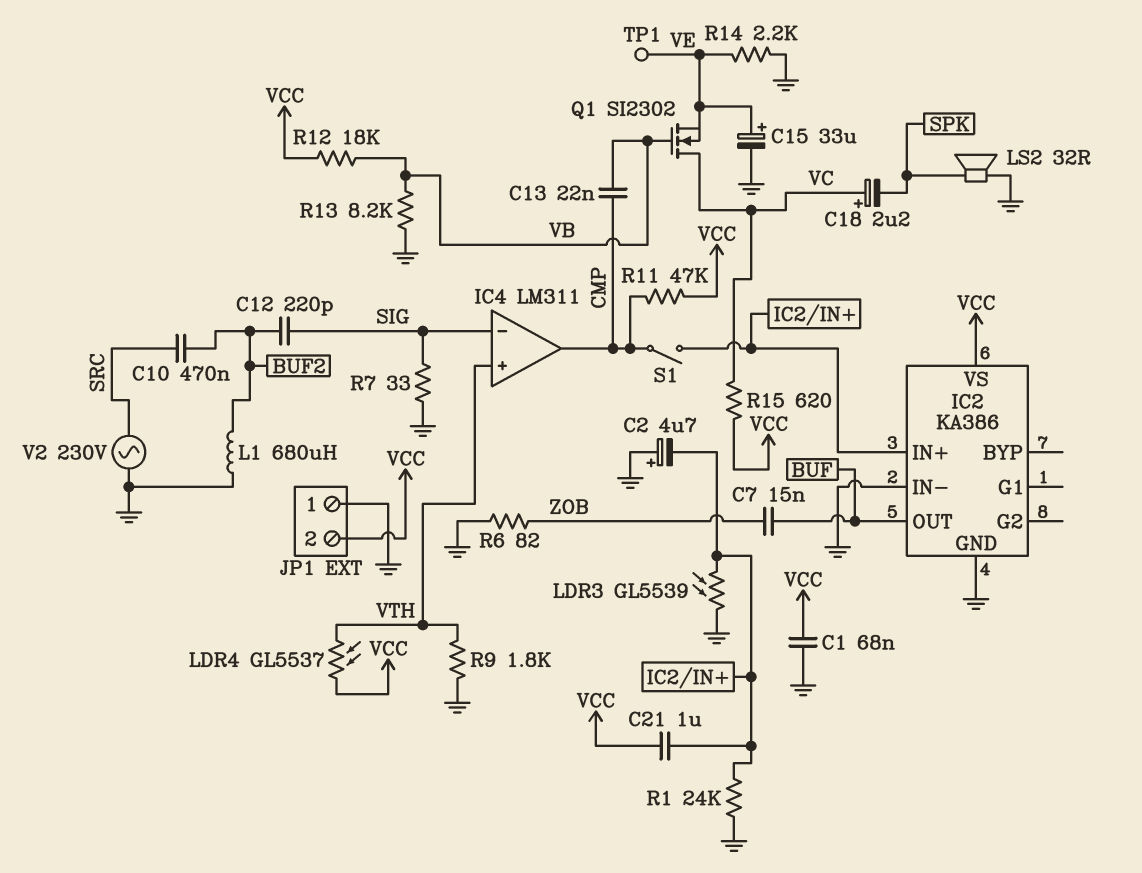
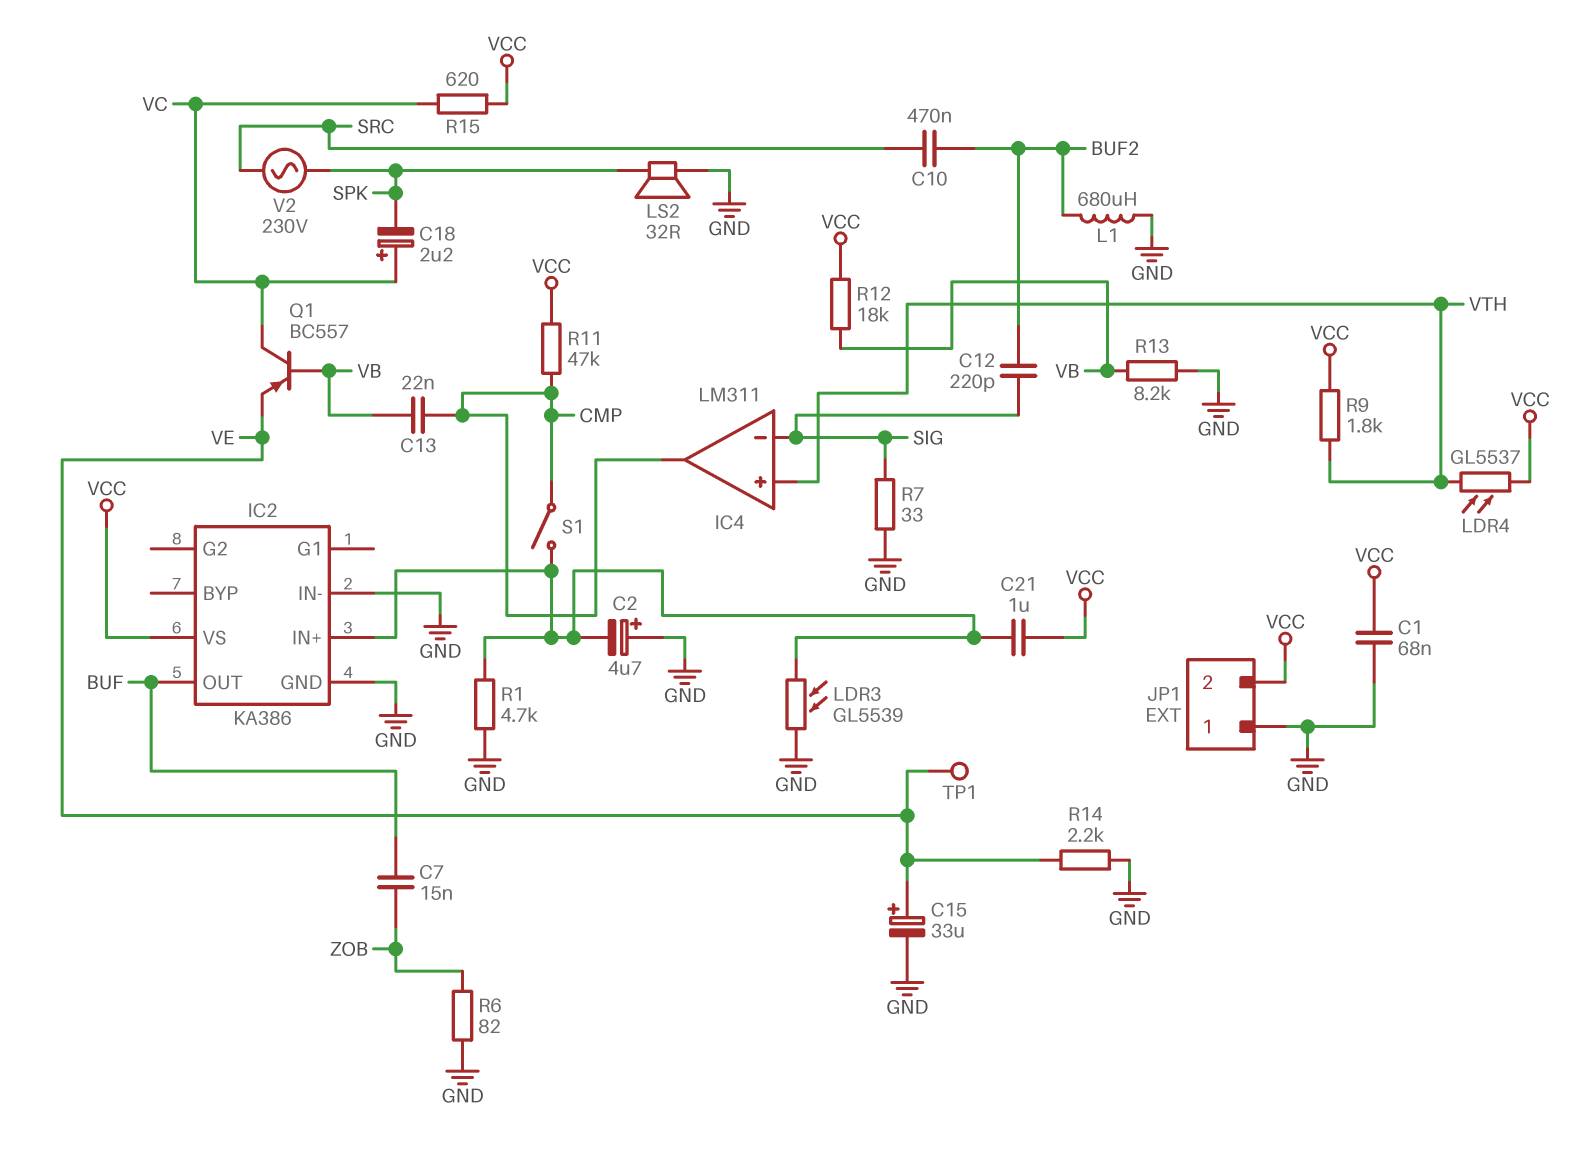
Q1: NMOS SI2302 (G VB, D VC, S VE) -> PNP BC557 (B VB, C VC, E VE)
R1: 24k (GND, IC2/IN+) -> 4.7k (GND, IC2/IN+)
R9: 1.8k (GND, VTH) -> 1.8k (VCC, VTH)
V2: AC 230V (GND, SRC) -> AC 230V (SPK, SRC)

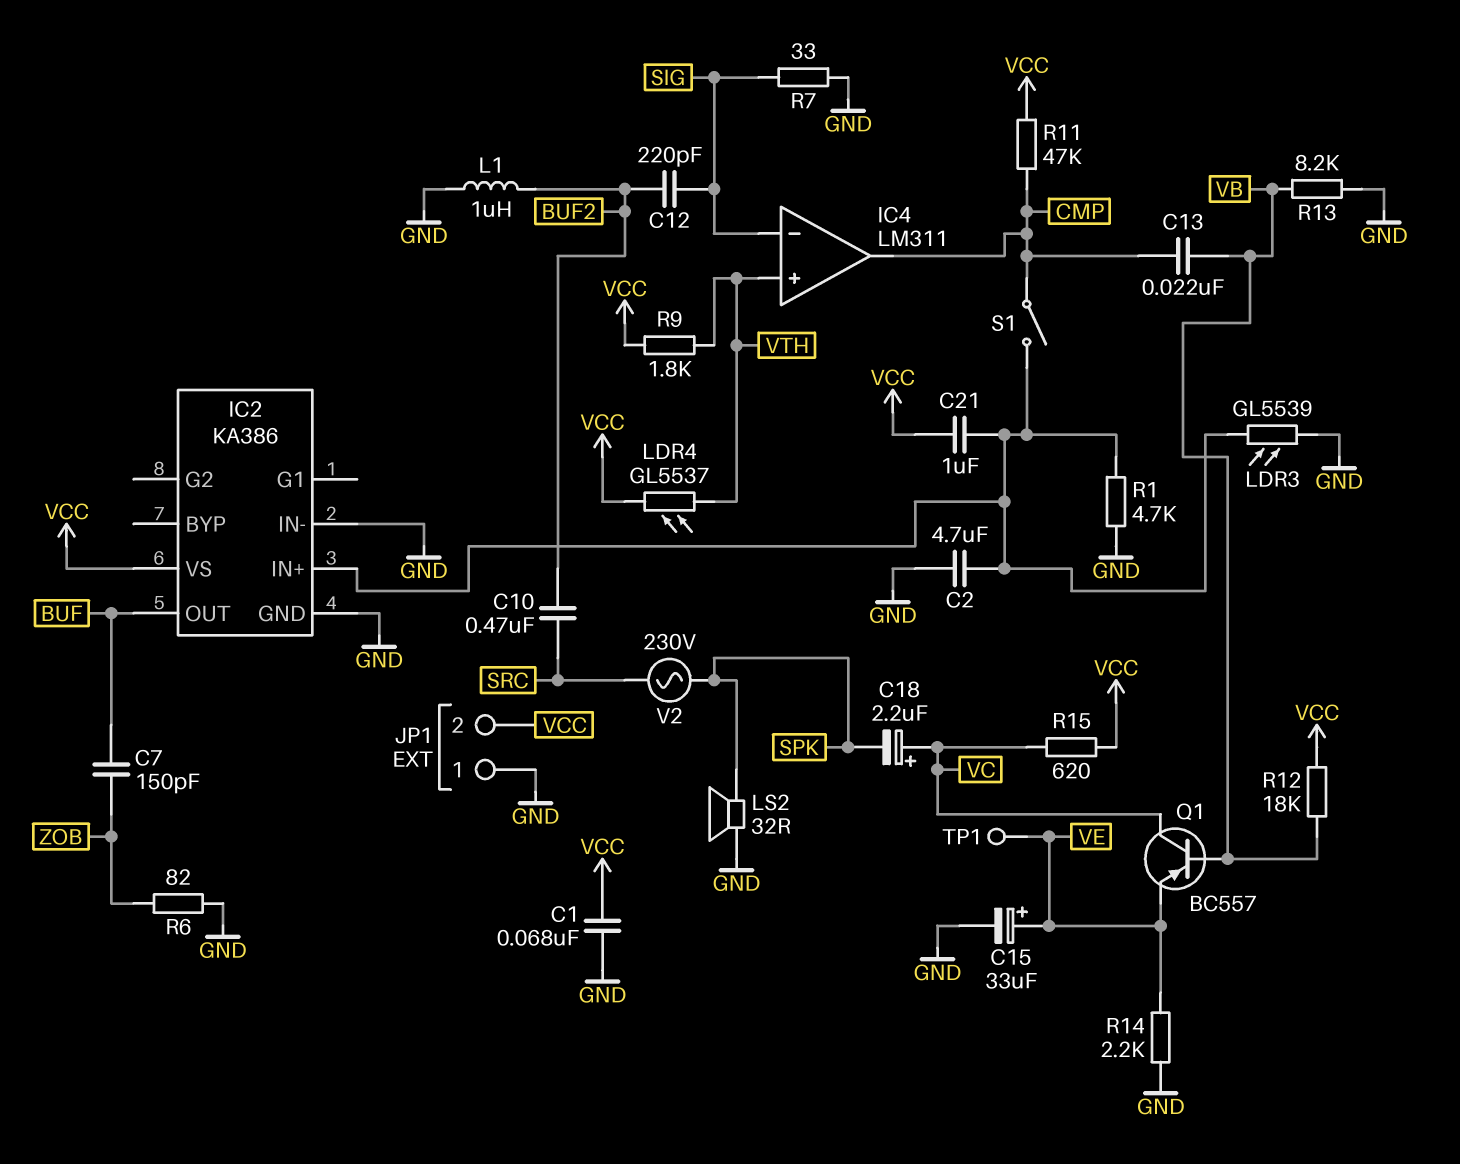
C2: 4.7uF (plus GND, minus IC2/IN+) -> 4.7uF (GND, IC2/IN+)
C7: 15nF (BUF, ZOB) -> 150pF (BUF, ZOB)
L1: 680uH (BUF2, GND) -> 1uH (BUF2, GND)

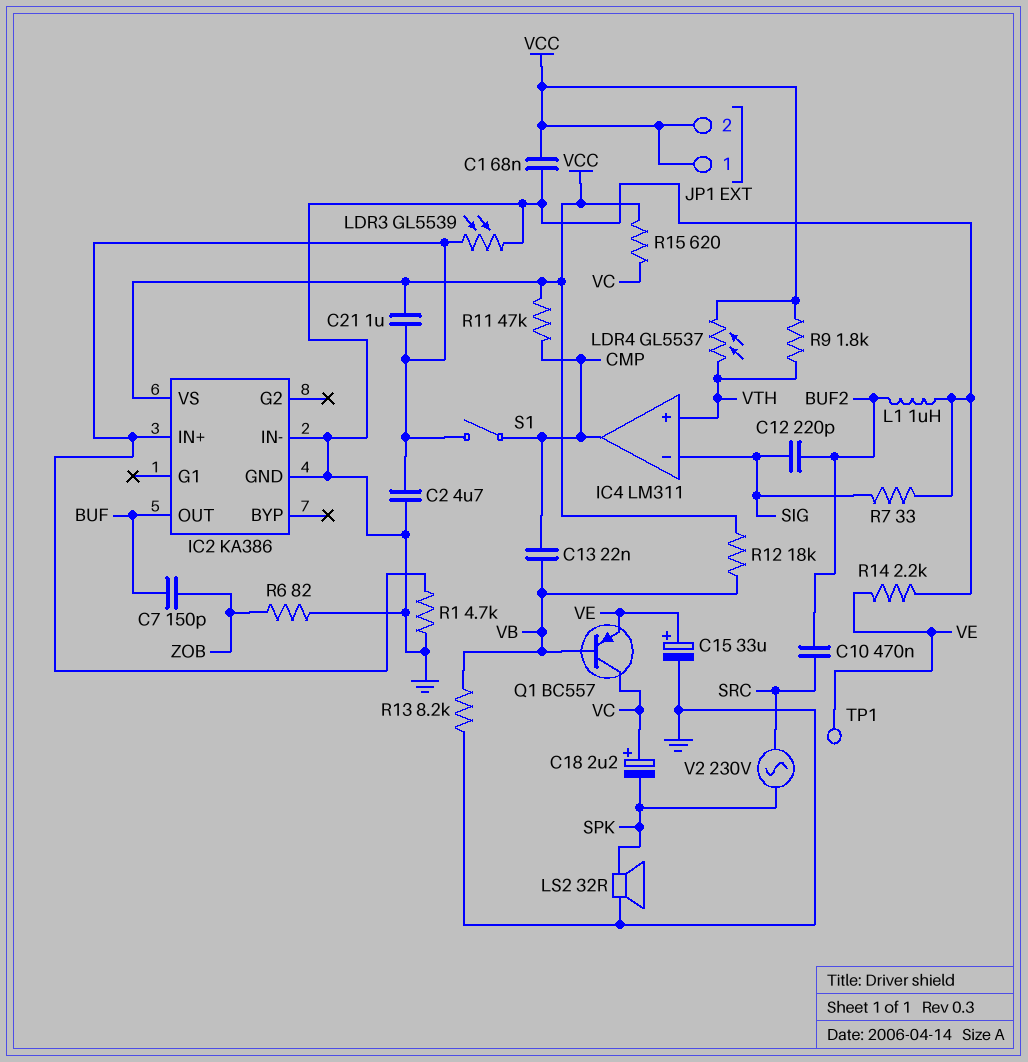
JP1 pin 1: GND -> VCC

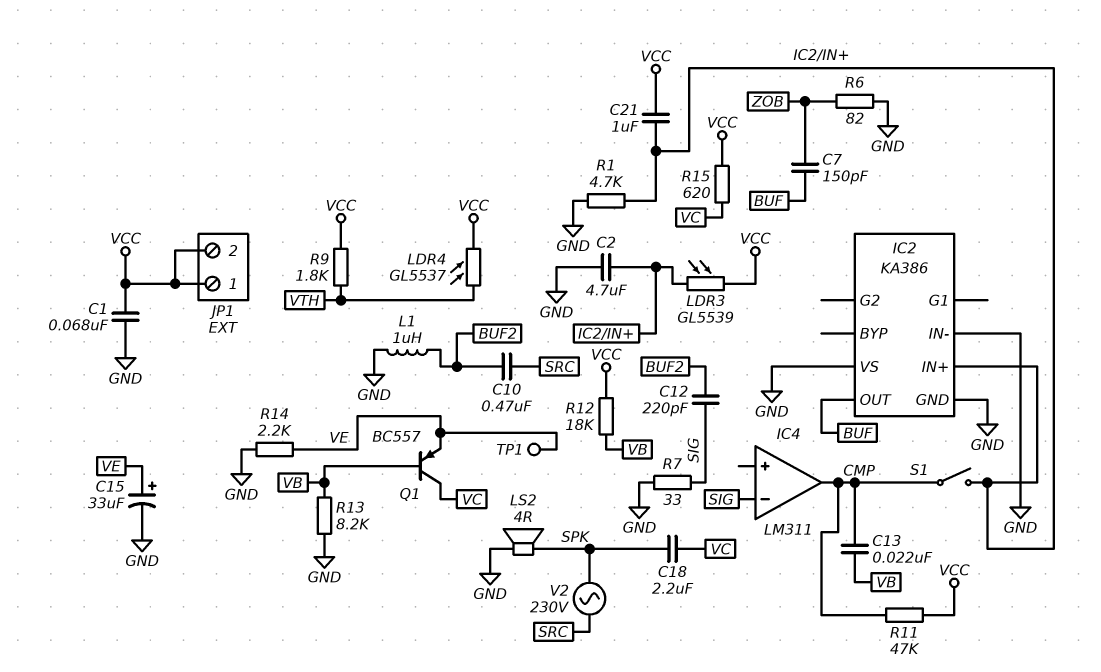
C18: 2.2uF (plus VC, minus SPK) -> 2.2uF (SPK, VC)
IC2 pin VS: VCC -> GND
IC4 pin in+: VTH -> none
LDR3: GL5539 (GND, IC2/IN+) -> GL5539 (IC2/IN+, VCC)
LS2: speaker 32R (GND, SPK) -> speaker 4R (GND, SPK)

